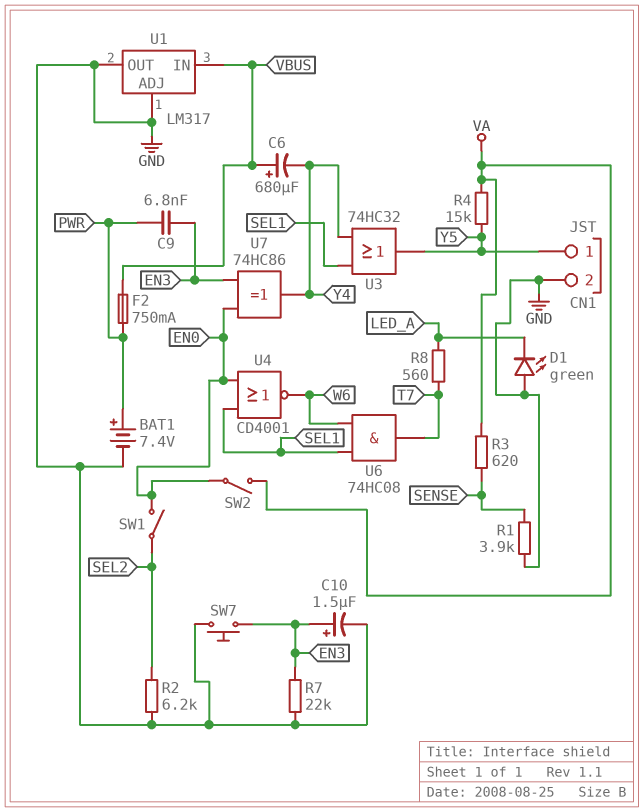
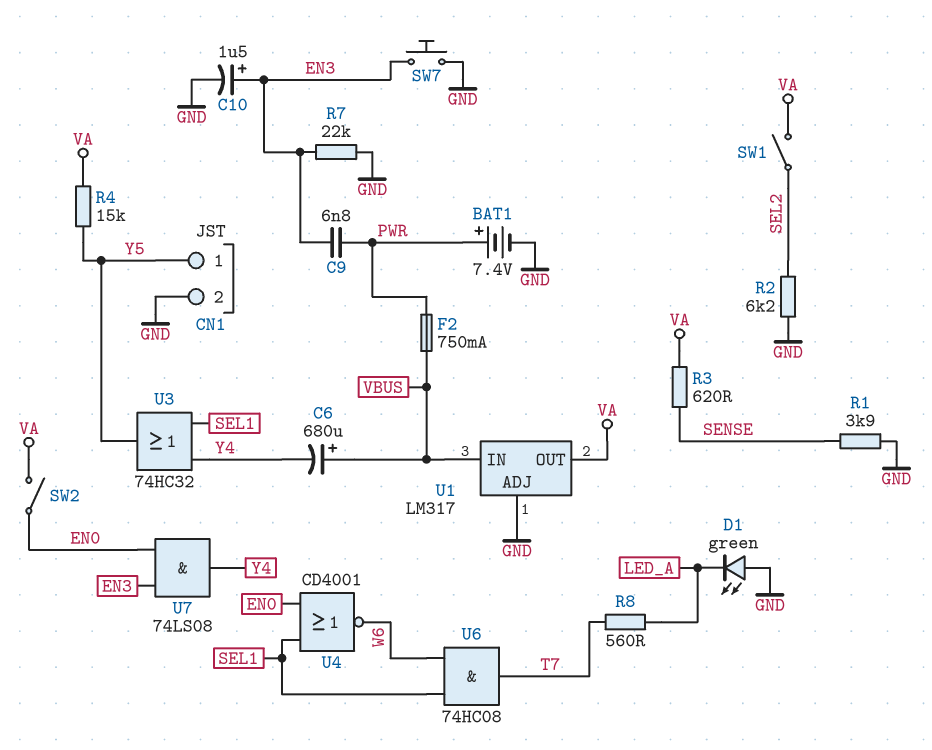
SW1: switch (EN0, SEL2) -> switch (SEL2, VA)
U1 pin OUT: GND -> VA
U7: XOR 74HC86 (in EN0, in EN3, out Y4) -> AND 74LS08 (in EN0, in EN3, out Y4)

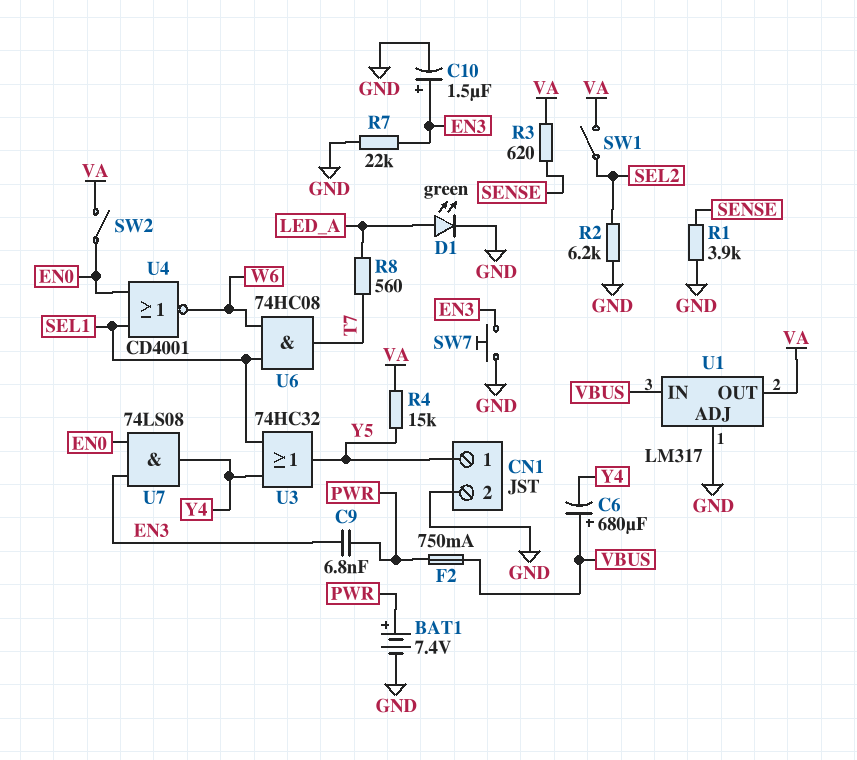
D1: LED green (A GND, K LED_A) -> LED green (A LED_A, K GND)

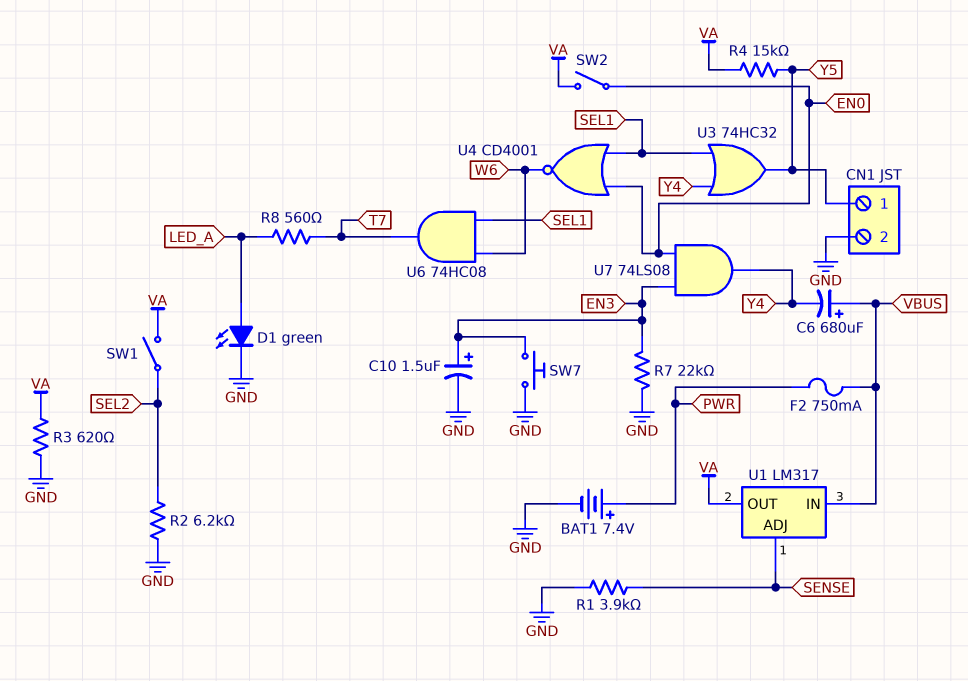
C9: 6.8nF (EN3, PWR) -> none
R3: 620 (SENSE, VA) -> 620 (GND, VA)
U1 pin ADJ: GND -> SENSE

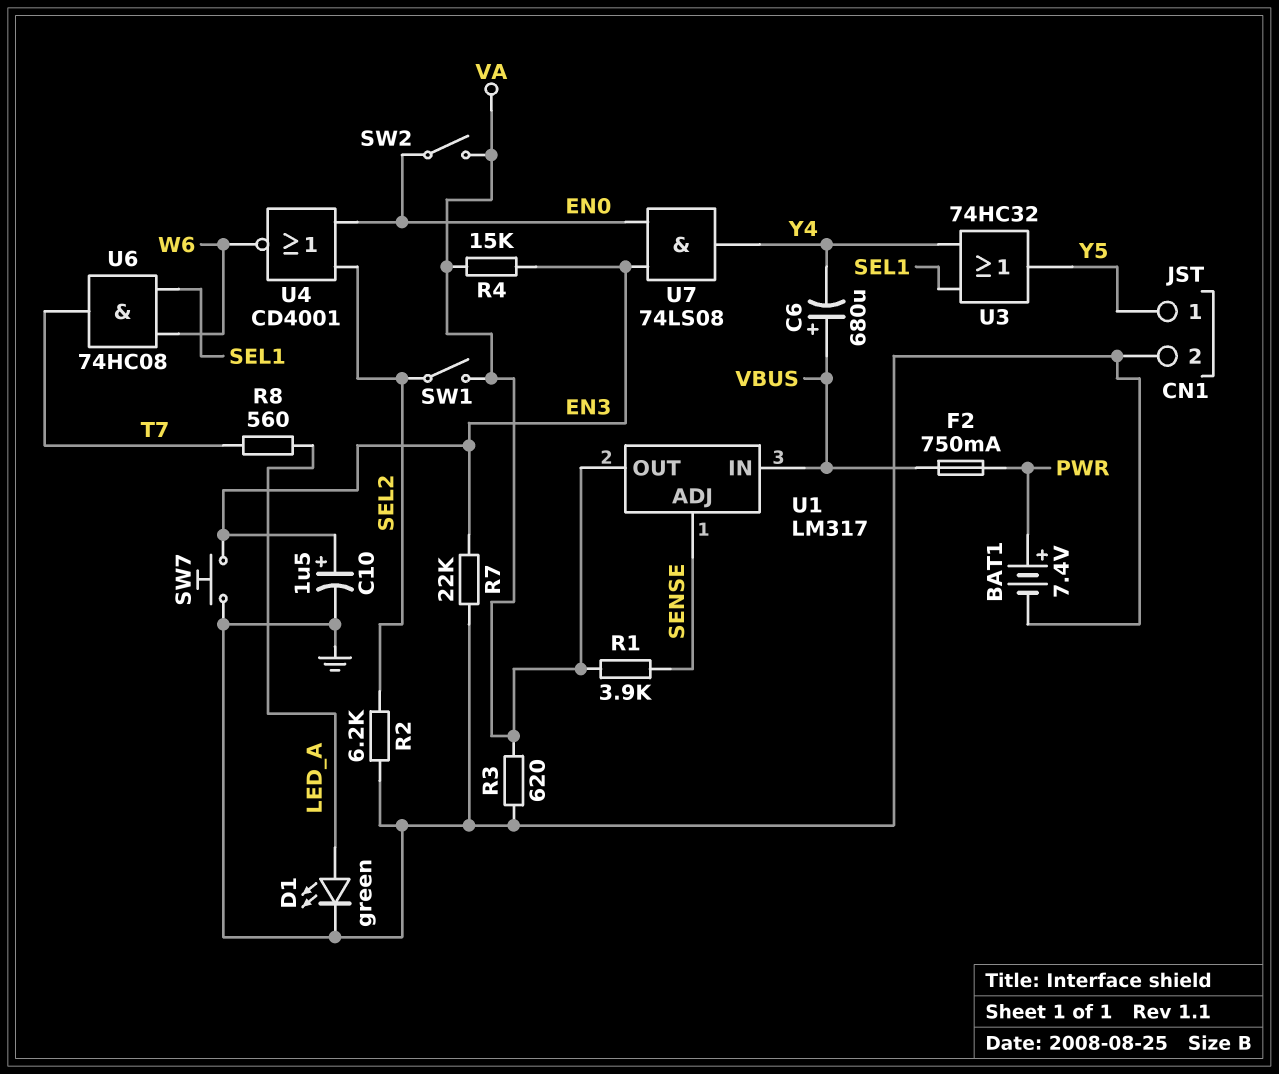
R1: 3.9k (GND, SENSE) -> 3.9k (SENSE, VA)
R4: 15k (VA, Y5) -> 15k (EN3, VA)
U4: NOR CD4001 (in EN0, in SEL1, out W6) -> NOR CD4001 (in EN0, in SEL2, out W6)

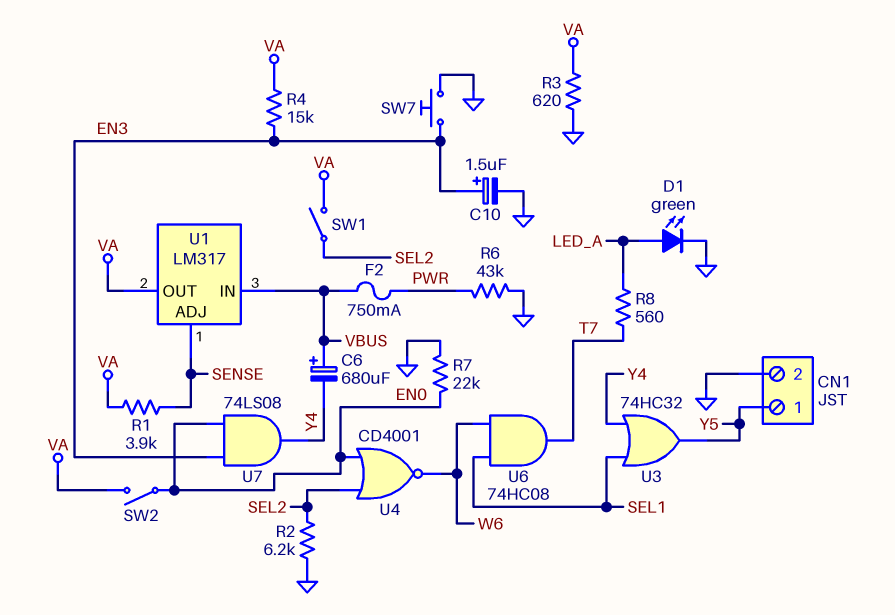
BAT1: 7.4V (plus PWR, minus GND) -> none
R6: none -> 43k (GND, PWR)
R7: 22k (EN3, GND) -> 22k (EN0, GND)

